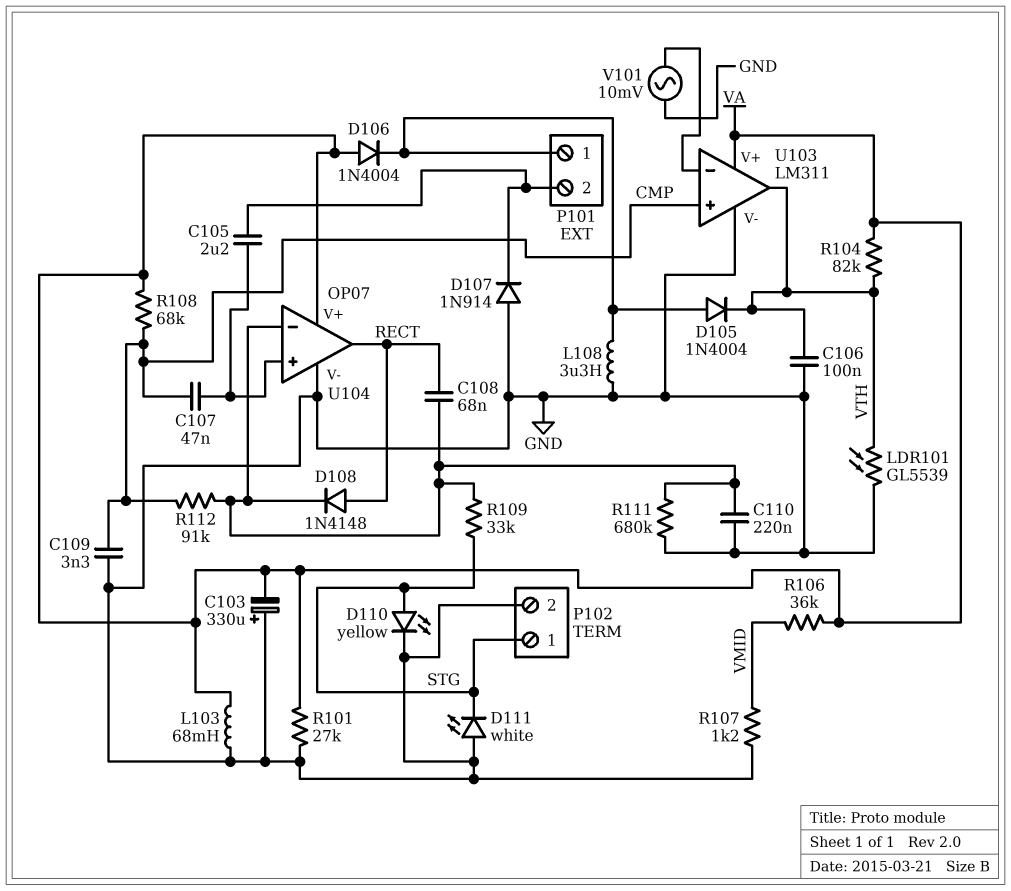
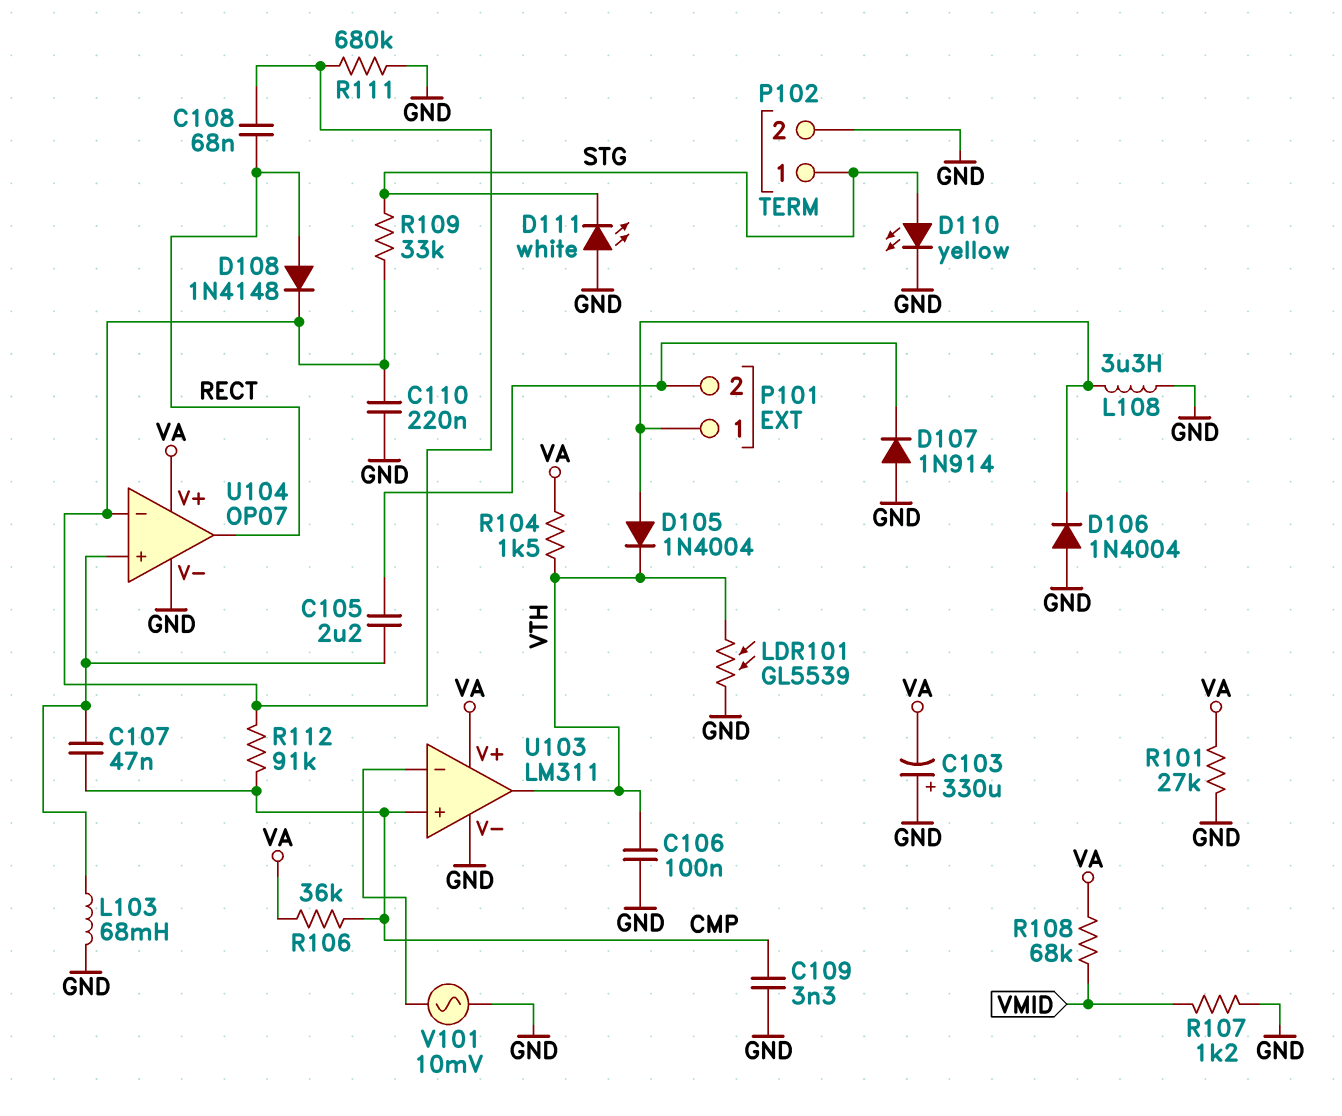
D106: diode 1N4004 (A VA, K P101/1) -> diode 1N4004 (A GND, K P101/1)
L103: 68mH (GND, VA) -> 68mH (GND, U104/in+)
R104: 82k (VA, VTH) -> 1.5k (VA, VTH)
R106: 36k (VA, VMID) -> 36k (CMP, VA)
R108: 68k (CMP, VA) -> 68k (VA, VMID)

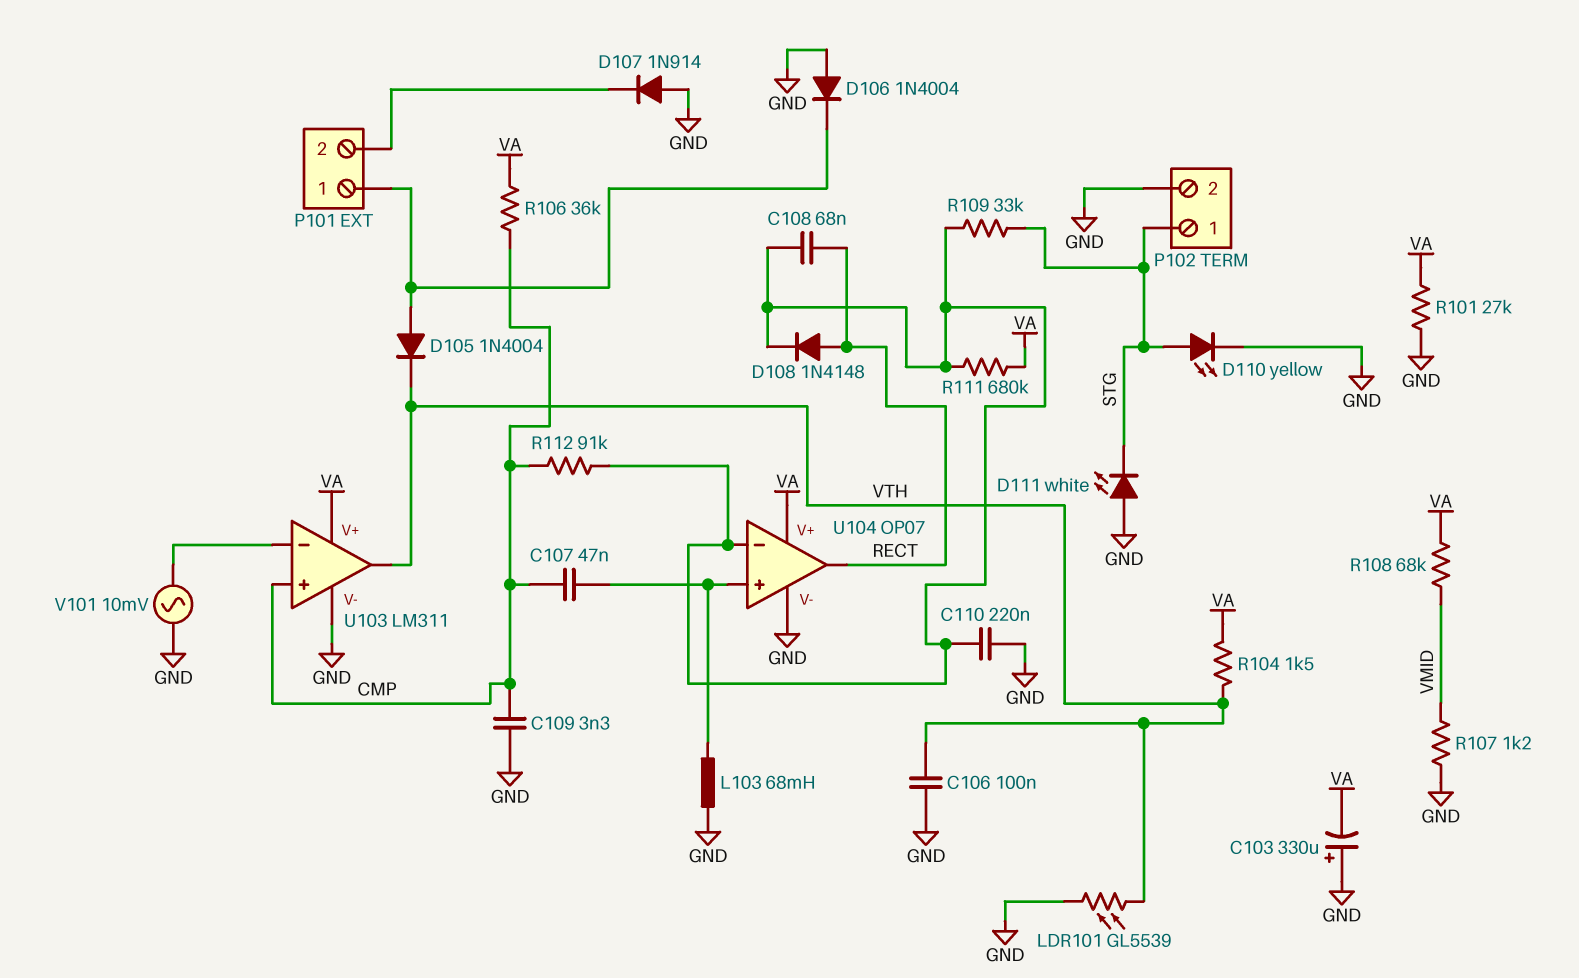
C105: 2.2uF (P101/2, U104/in+) -> none
L108: 3.3uH (GND, P101/1) -> none
R111: 680k (GND, U104/in-) -> 680k (U104/in-, VA)

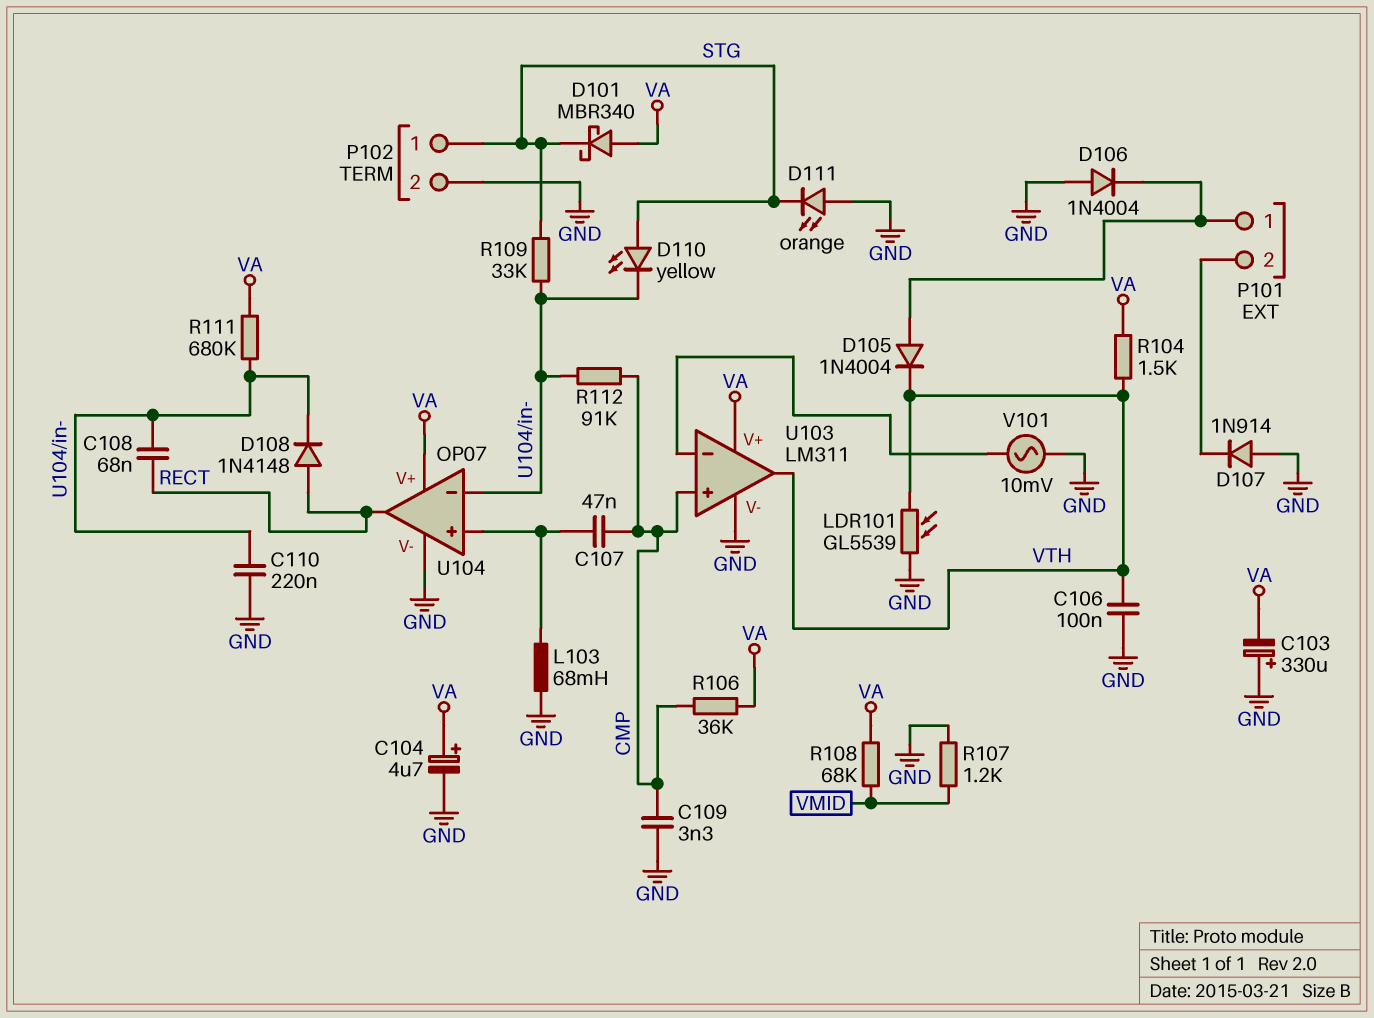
C104: none -> 4.7uF (plus VA, minus GND)
D101: none -> schottky MBR340 (A VA, K STG)
D110: LED yellow (A STG, K GND) -> LED yellow (A STG, K U104/in-)
D111: LED white (A GND, K STG) -> LED orange (A GND, K STG)
R101: 27k (GND, VA) -> none

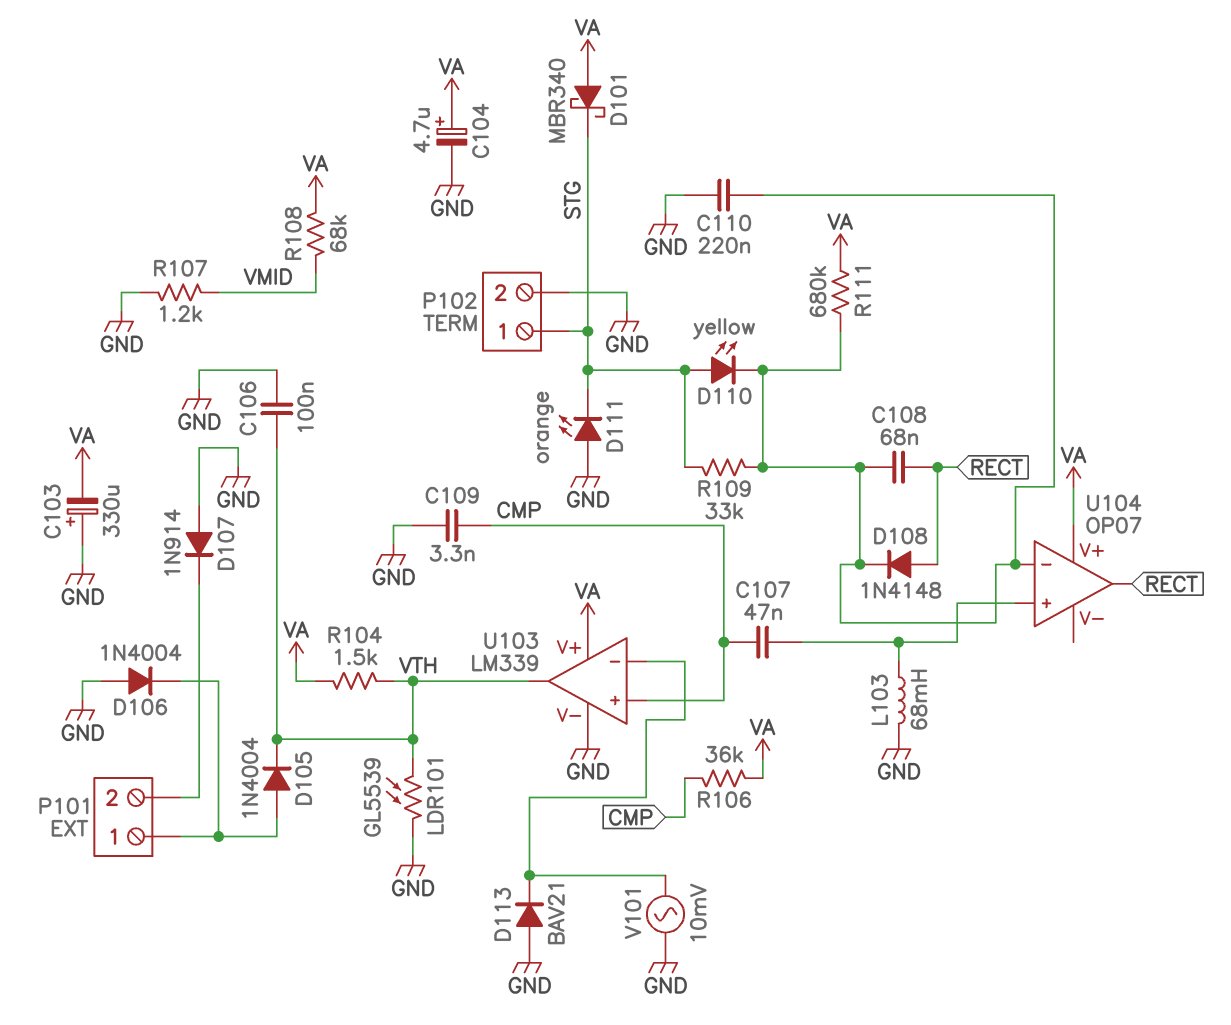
D113: none -> diode BAV21 (A GND, K U103/in-)
R112: 91k (CMP, U104/in-) -> none
U103: LM311 -> LM339
U104 pin V-: GND -> none

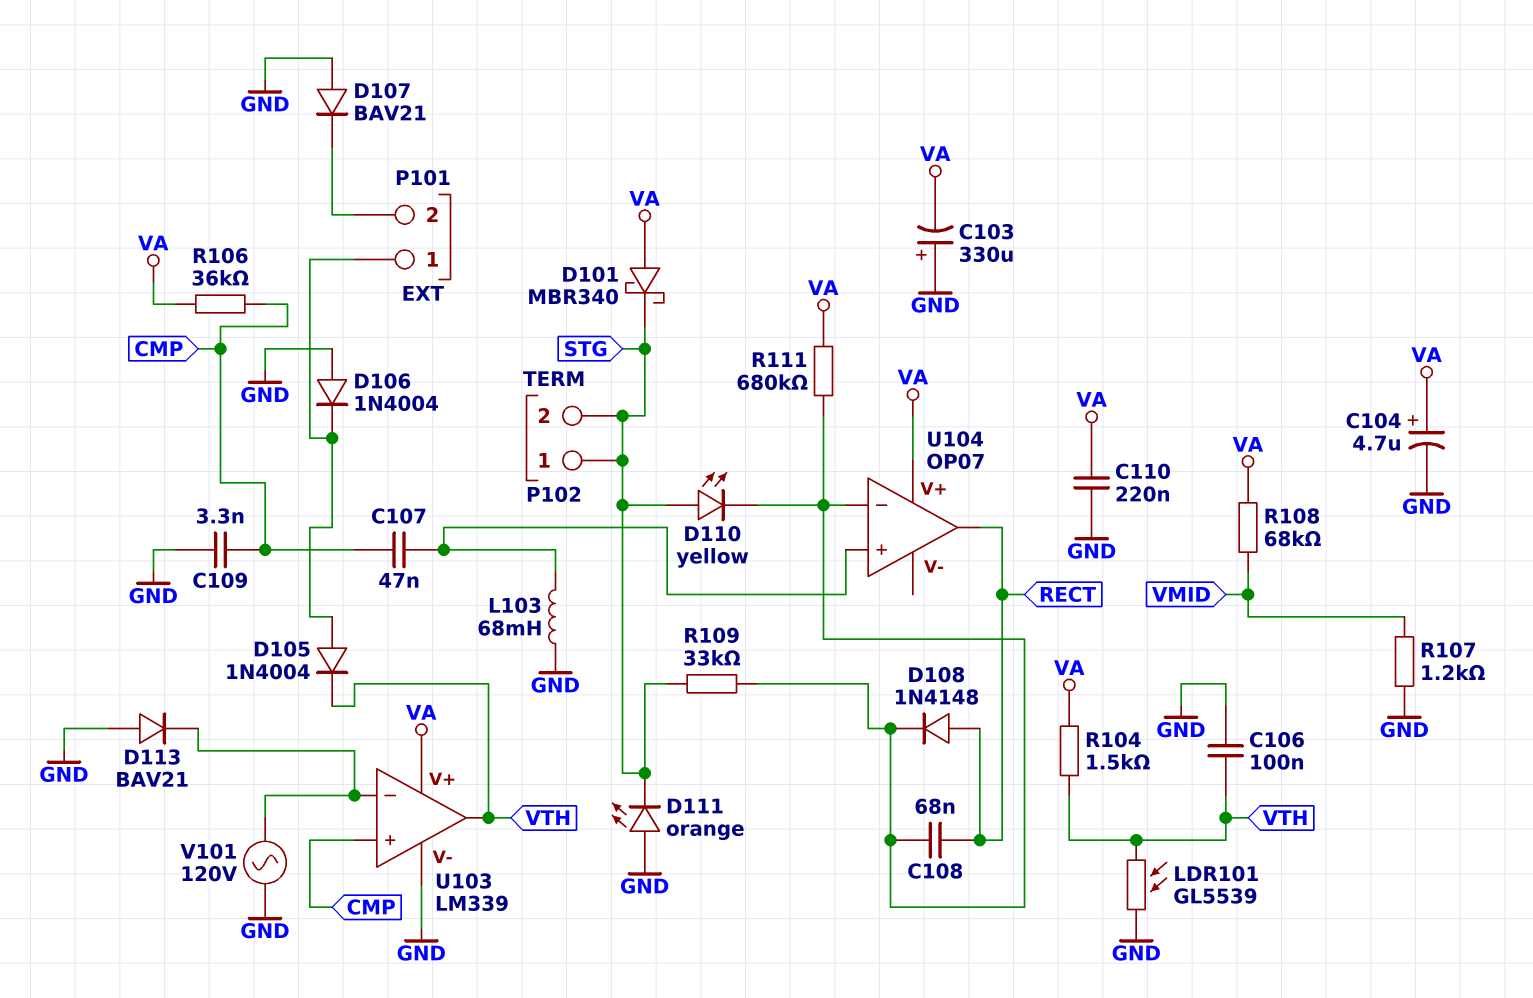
C110: 220nF (GND, U104/in-) -> 220nF (GND, VA)
D107: diode 1N914 (A GND, K P101/2) -> diode BAV21 (A GND, K P101/2)
P102 pin 2: GND -> STG
V101: AC 10mV (GND, U103/in-) -> AC 120V (GND, U103/in-)

